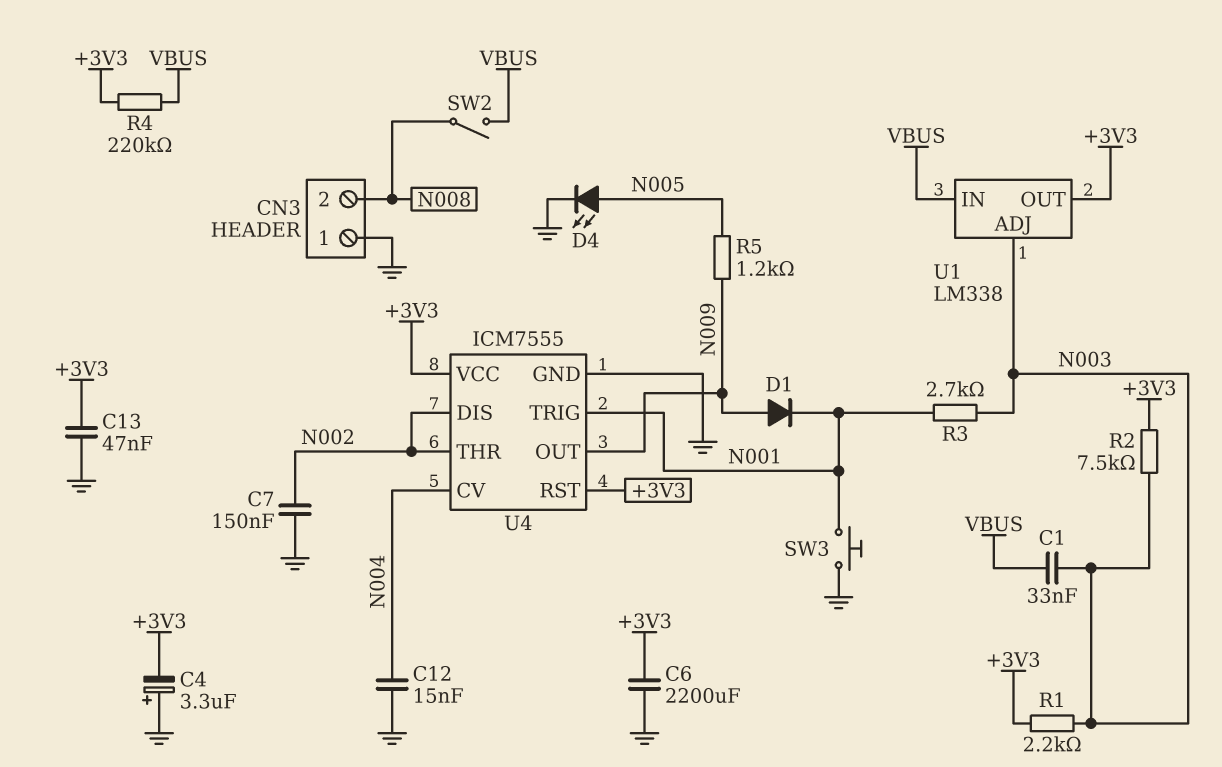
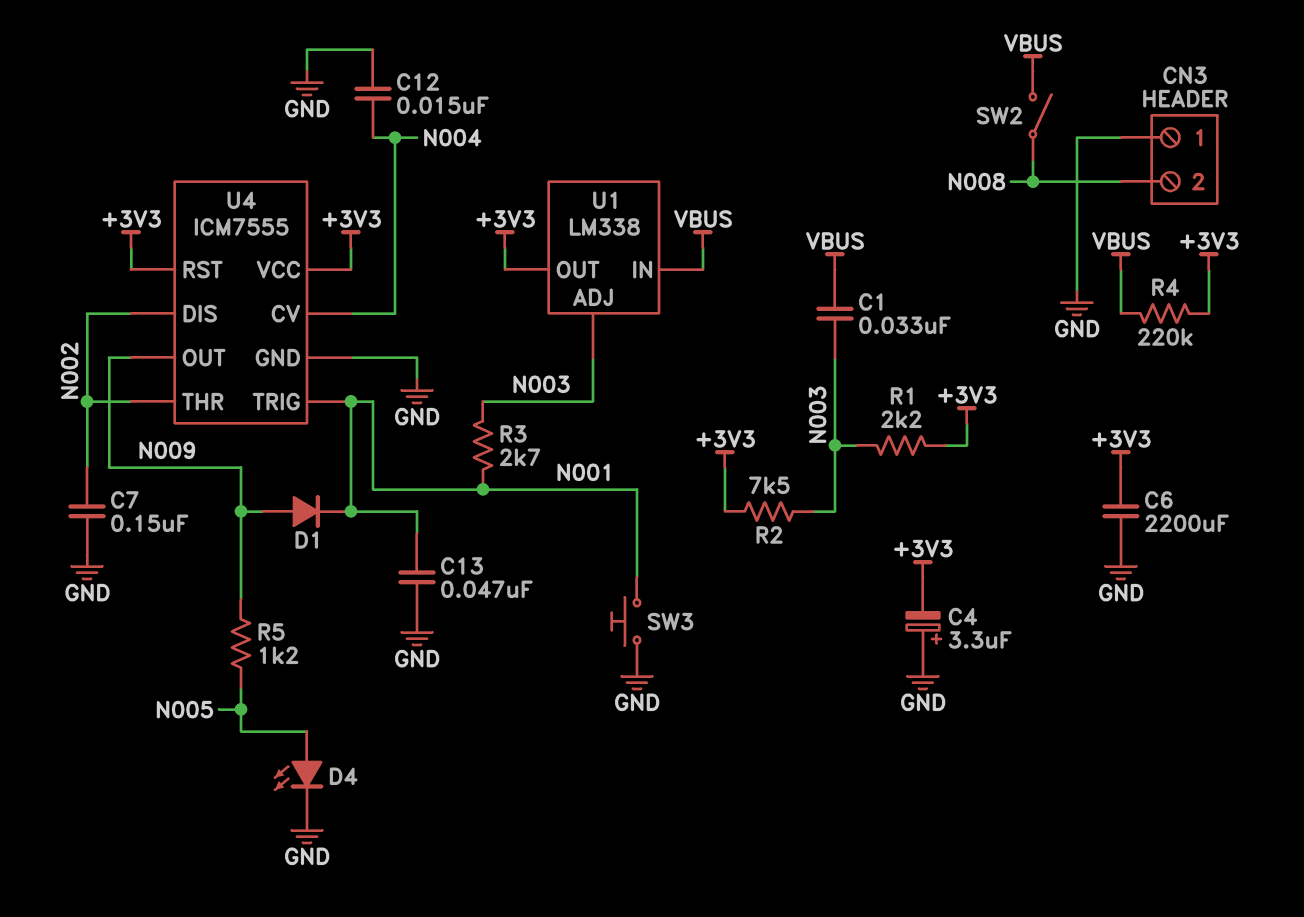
C13: 47nF (+3V3, GND) -> 47nF (GND, N001)

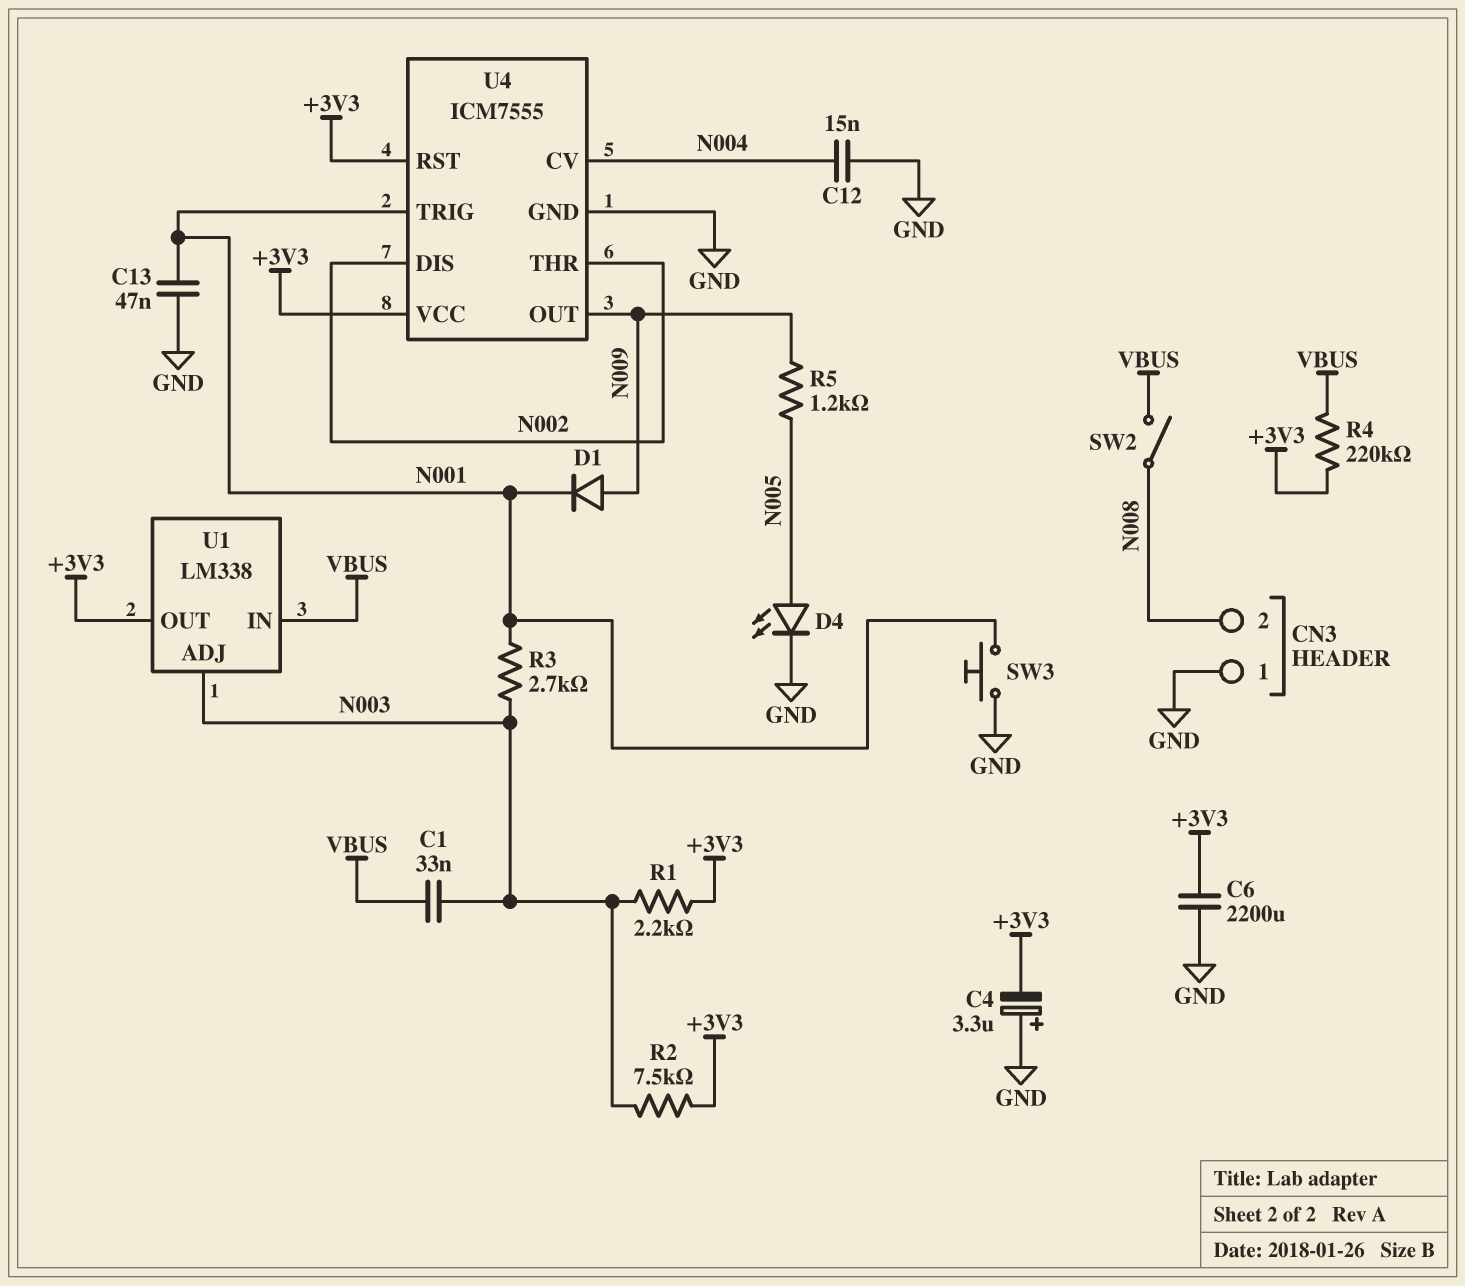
C7: 150nF (GND, N002) -> none

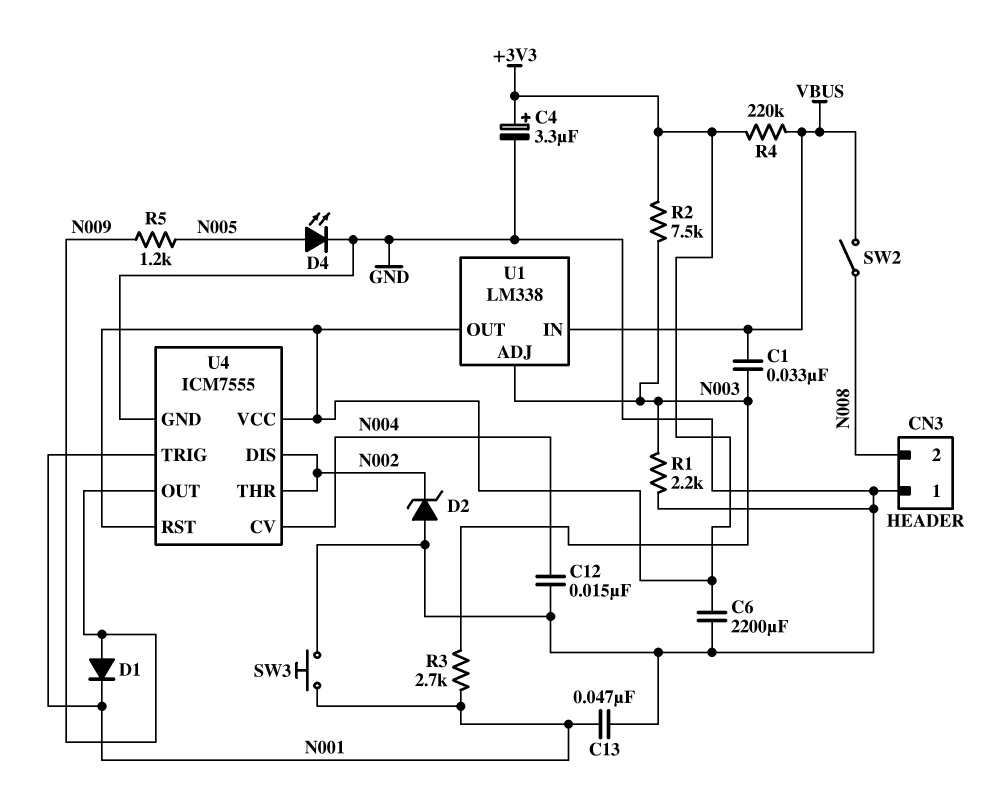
C4: 3.3uF (plus GND, minus +3V3) -> 3.3uF (plus +3V3, minus GND)
D2: none -> zener (A GND, K N002)
R1: 2.2k (+3V3, N003) -> 2.2k (GND, N003)

